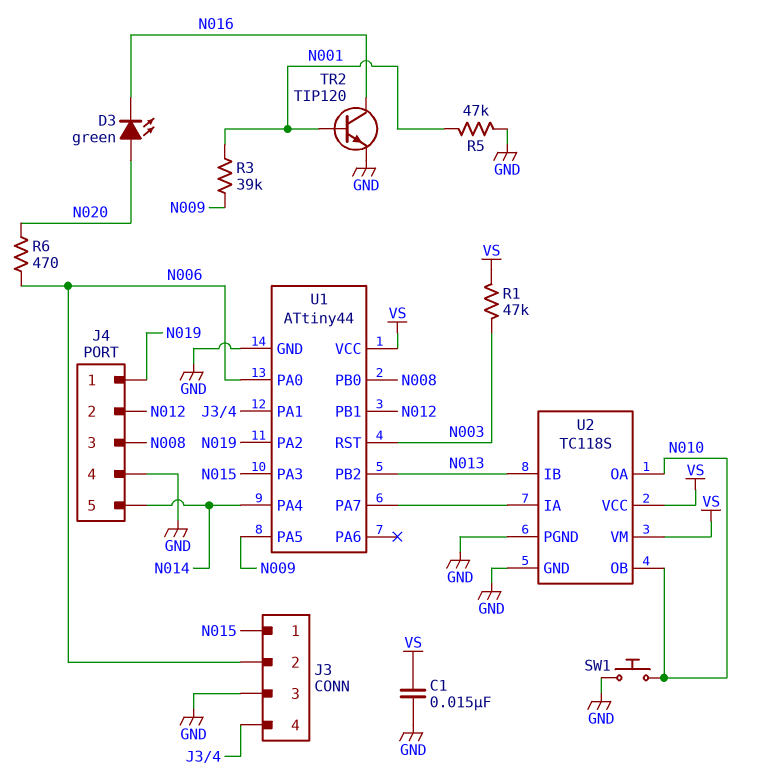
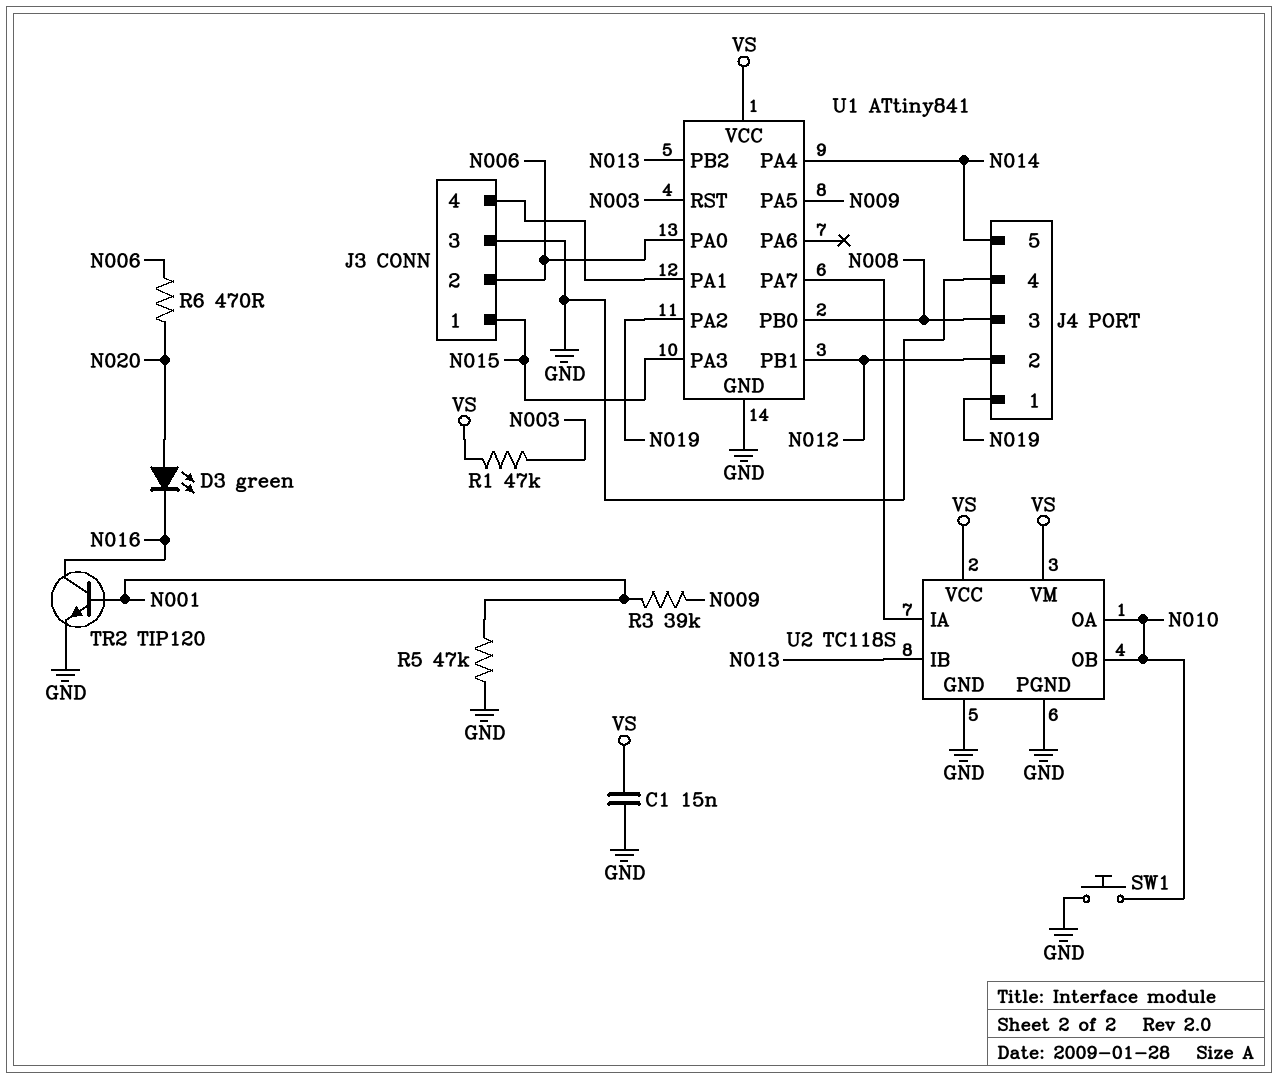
U1: ATtiny44 -> ATtiny841

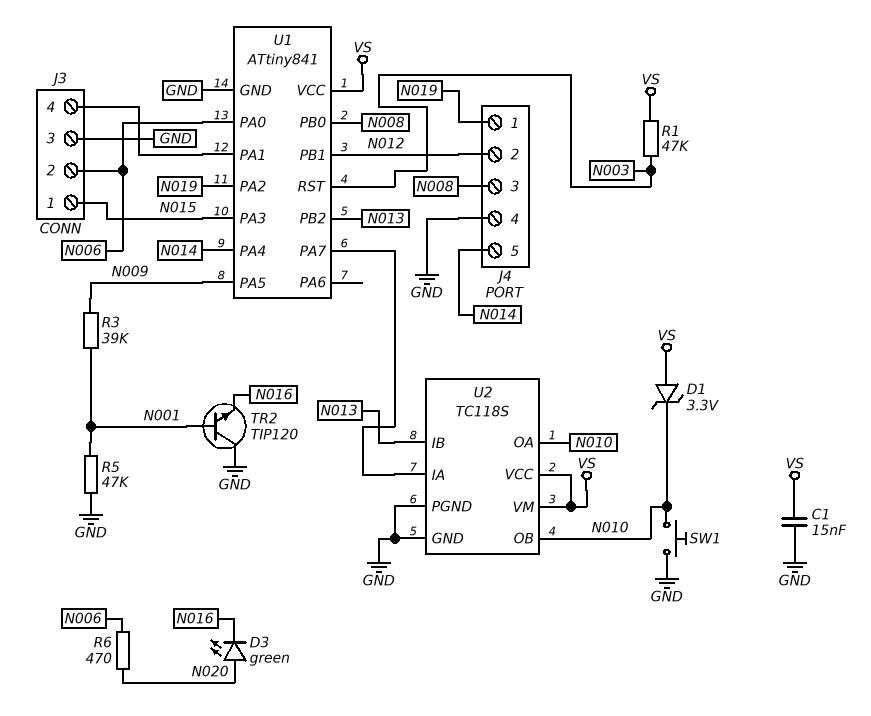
D1: none -> zener 3.3V (A VS, K N010)
TR2: NPN TIP120 (B N001, C N016, E GND) -> NPN TIP120 (B N001, C GND, E N016)

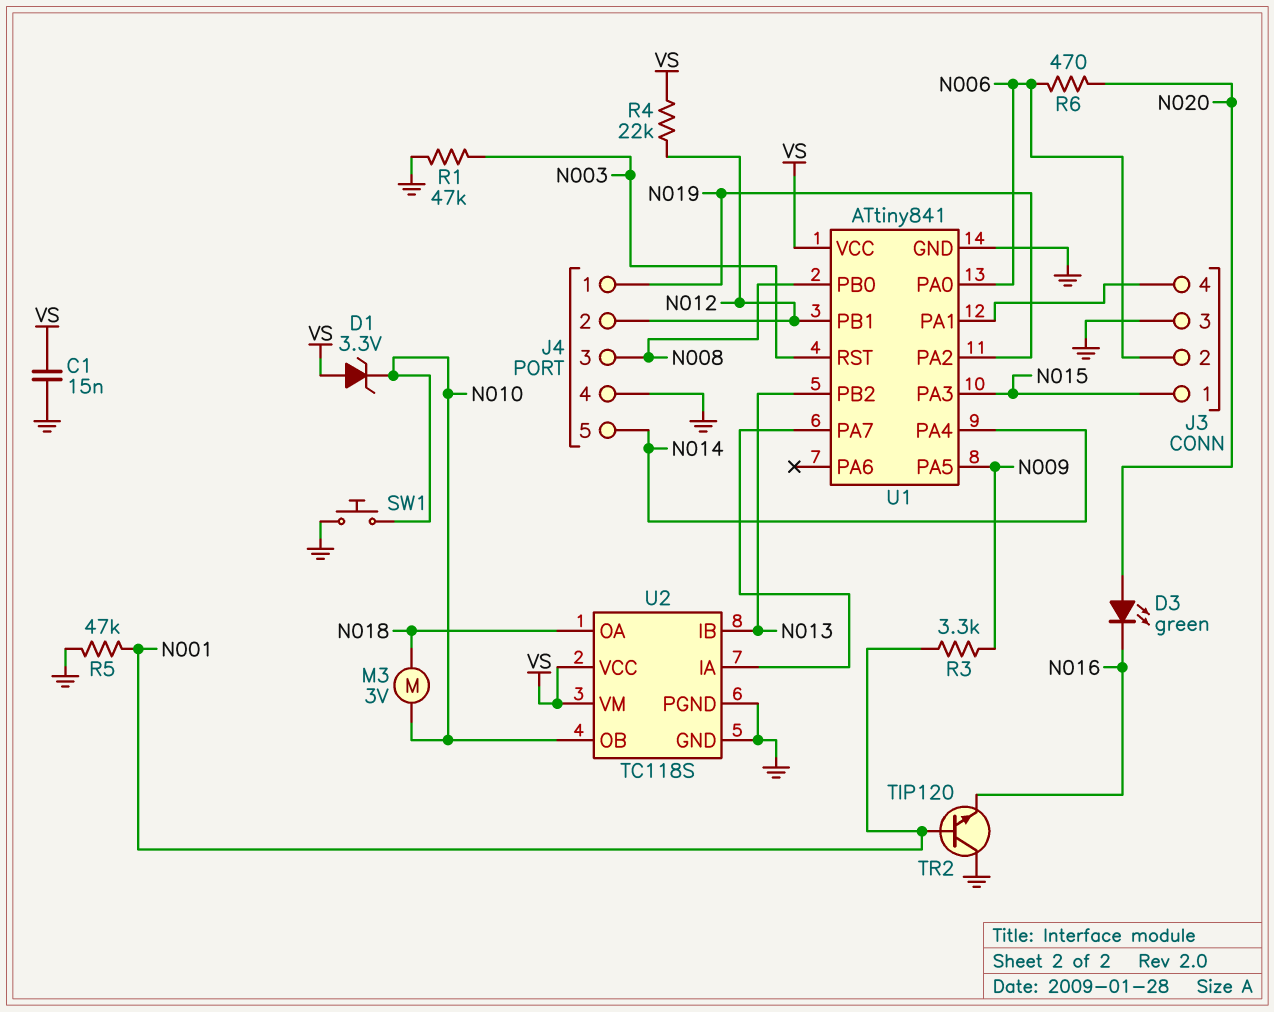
M3: none -> motor 3V (N010, N018)
R1: 47k (N003, VS) -> 47k (GND, N003)
R3: 39k (N001, N009) -> 3.3k (N001, N009)
R4: none -> 22k (N012, VS)
U2 pin OA: N010 -> N018

